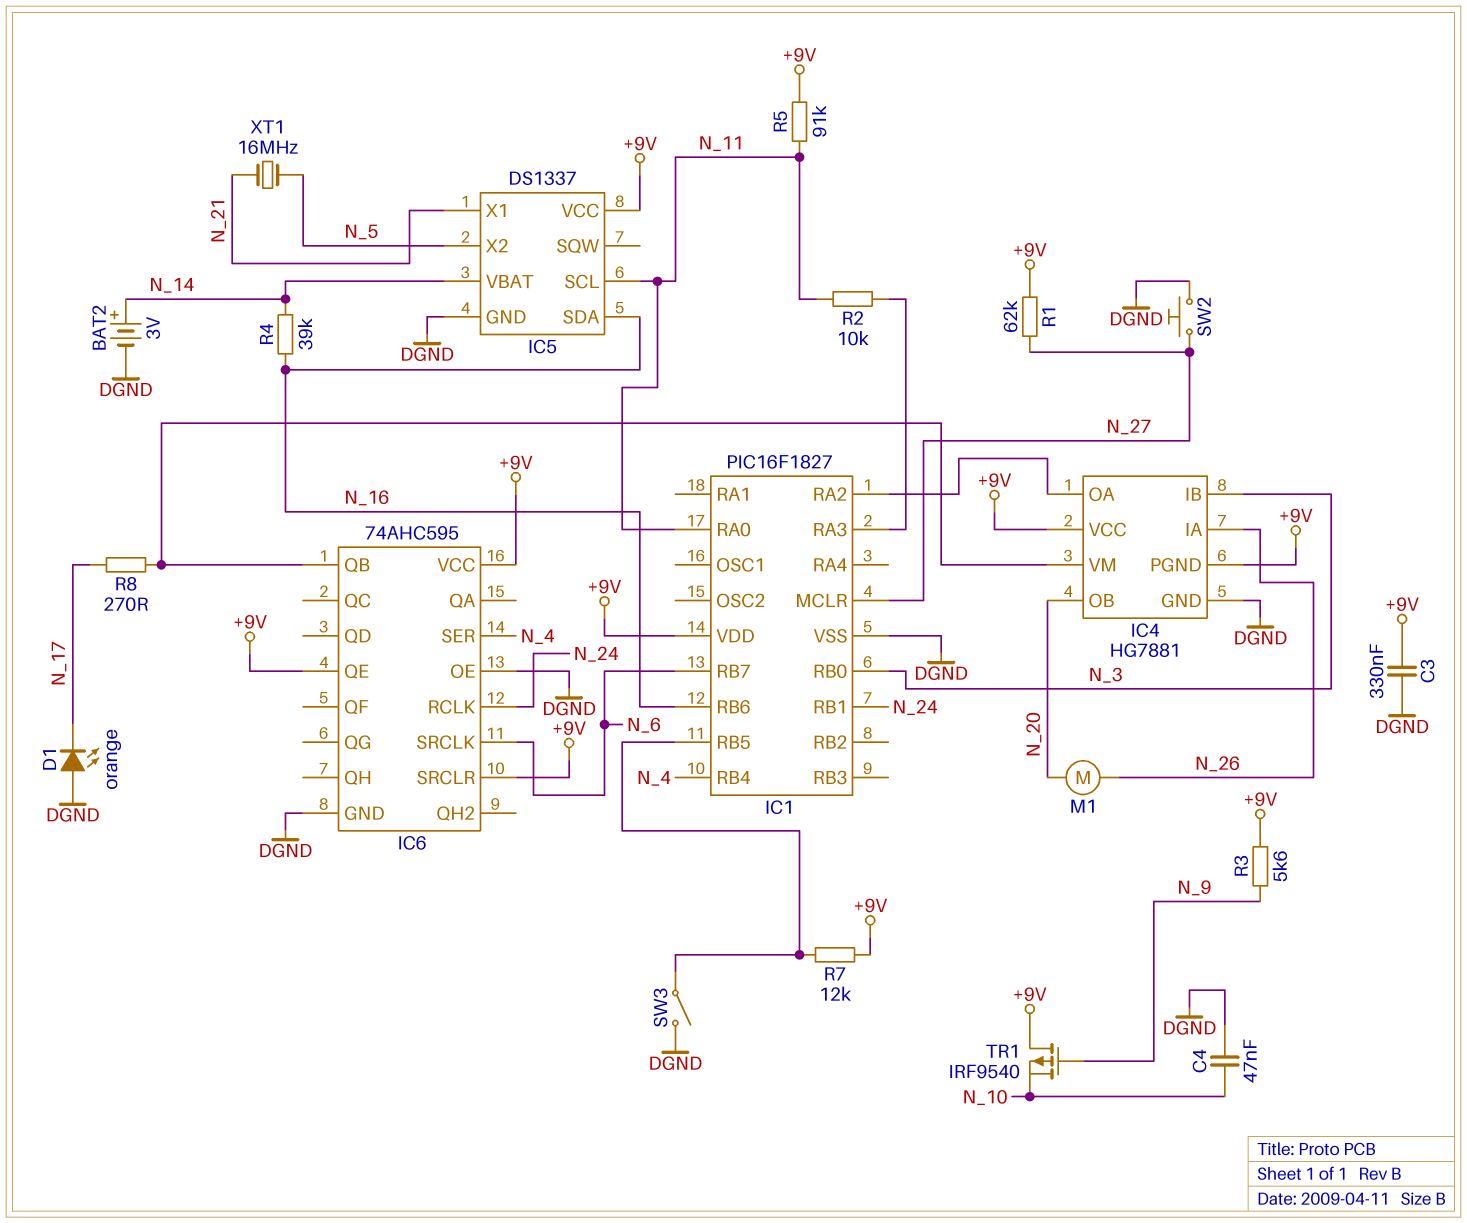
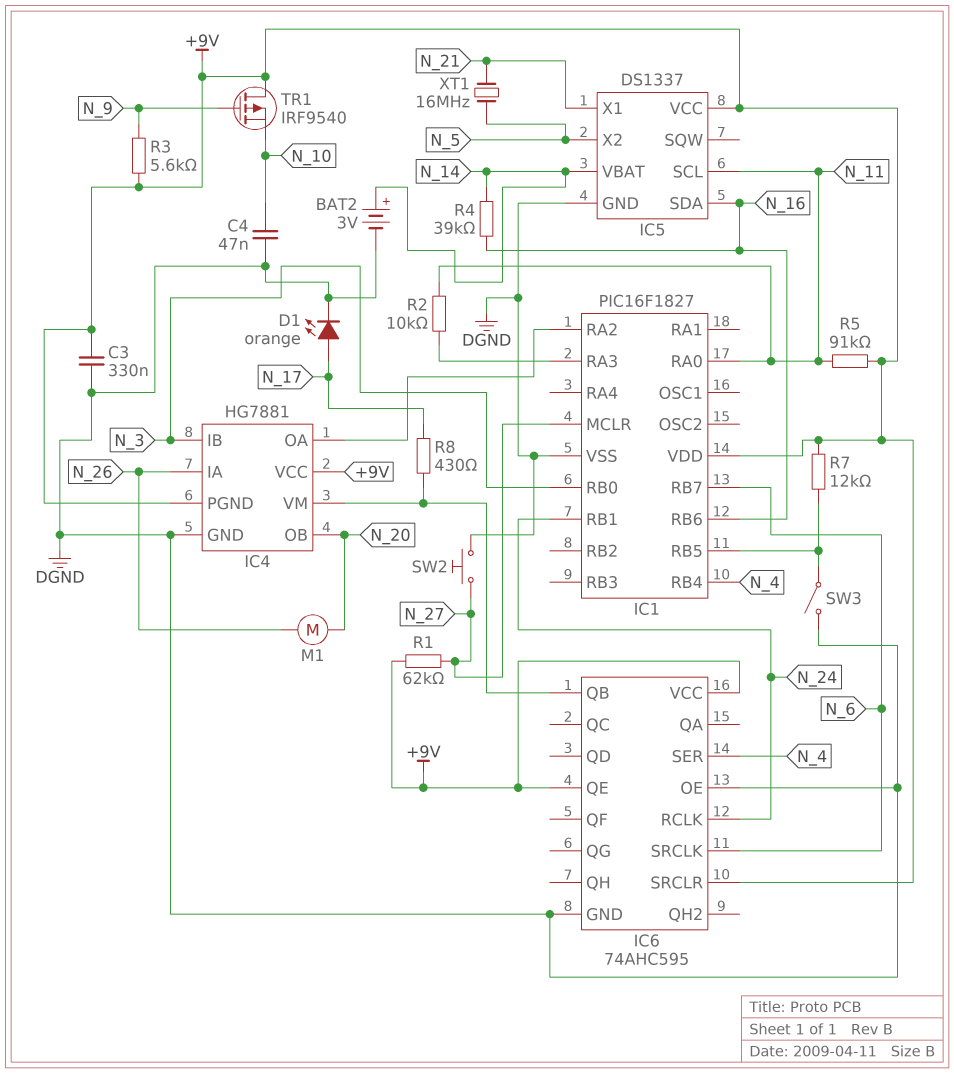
D1: LED orange (A DGND, K N_17) -> LED orange (A N_17, K DGND)
R8: 270 (IC4/VM, N_17) -> 430 (IC4/VM, N_17)

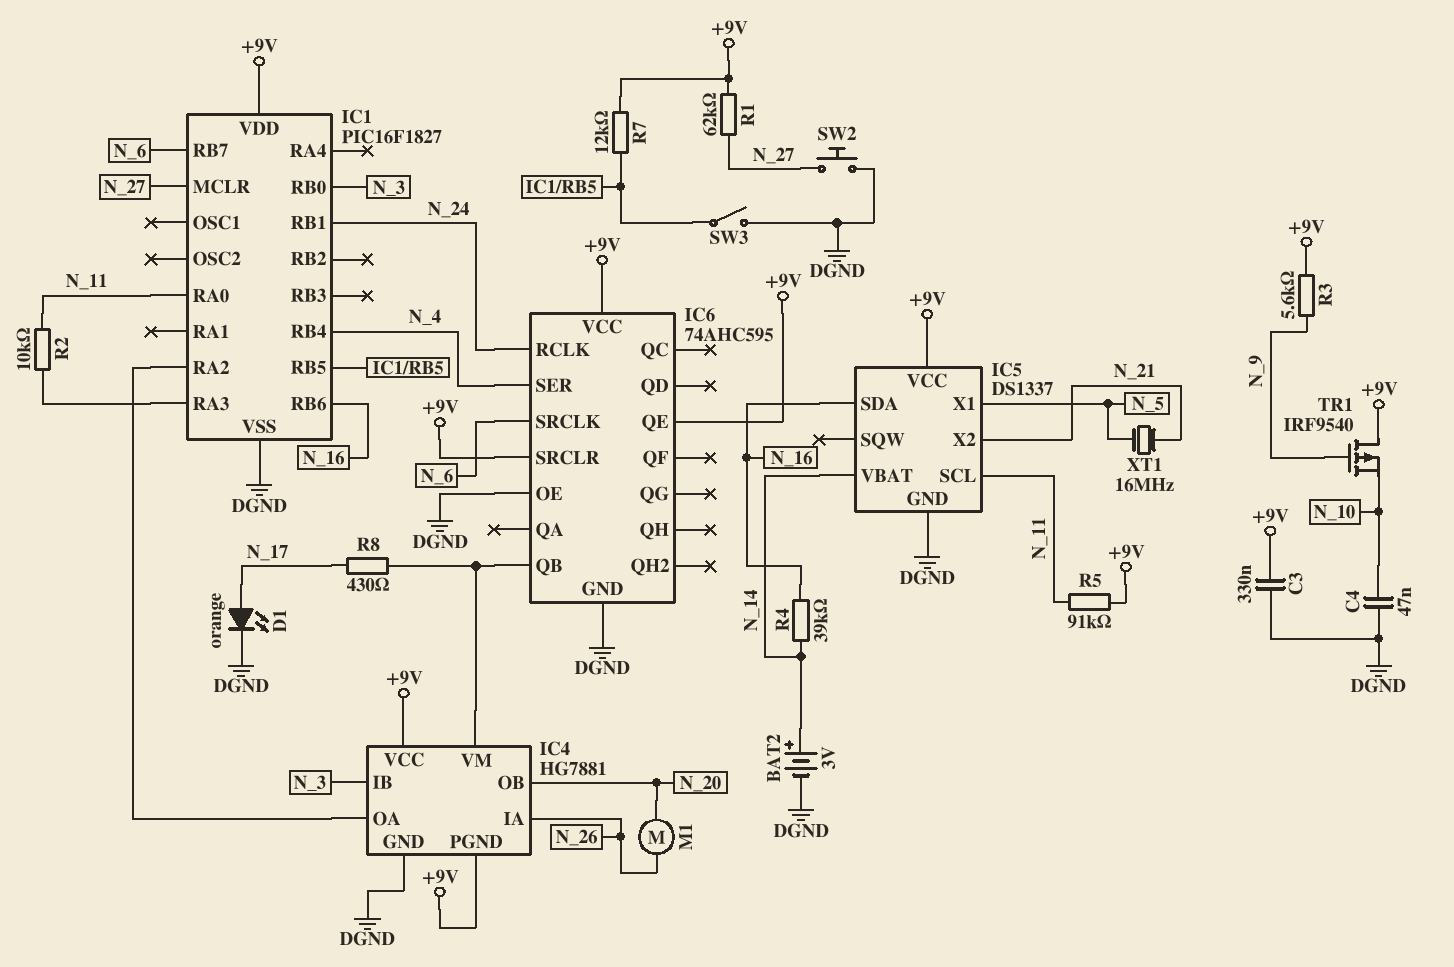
IC5 pin X1: N_21 -> N_5
IC5 pin X2: N_5 -> N_21

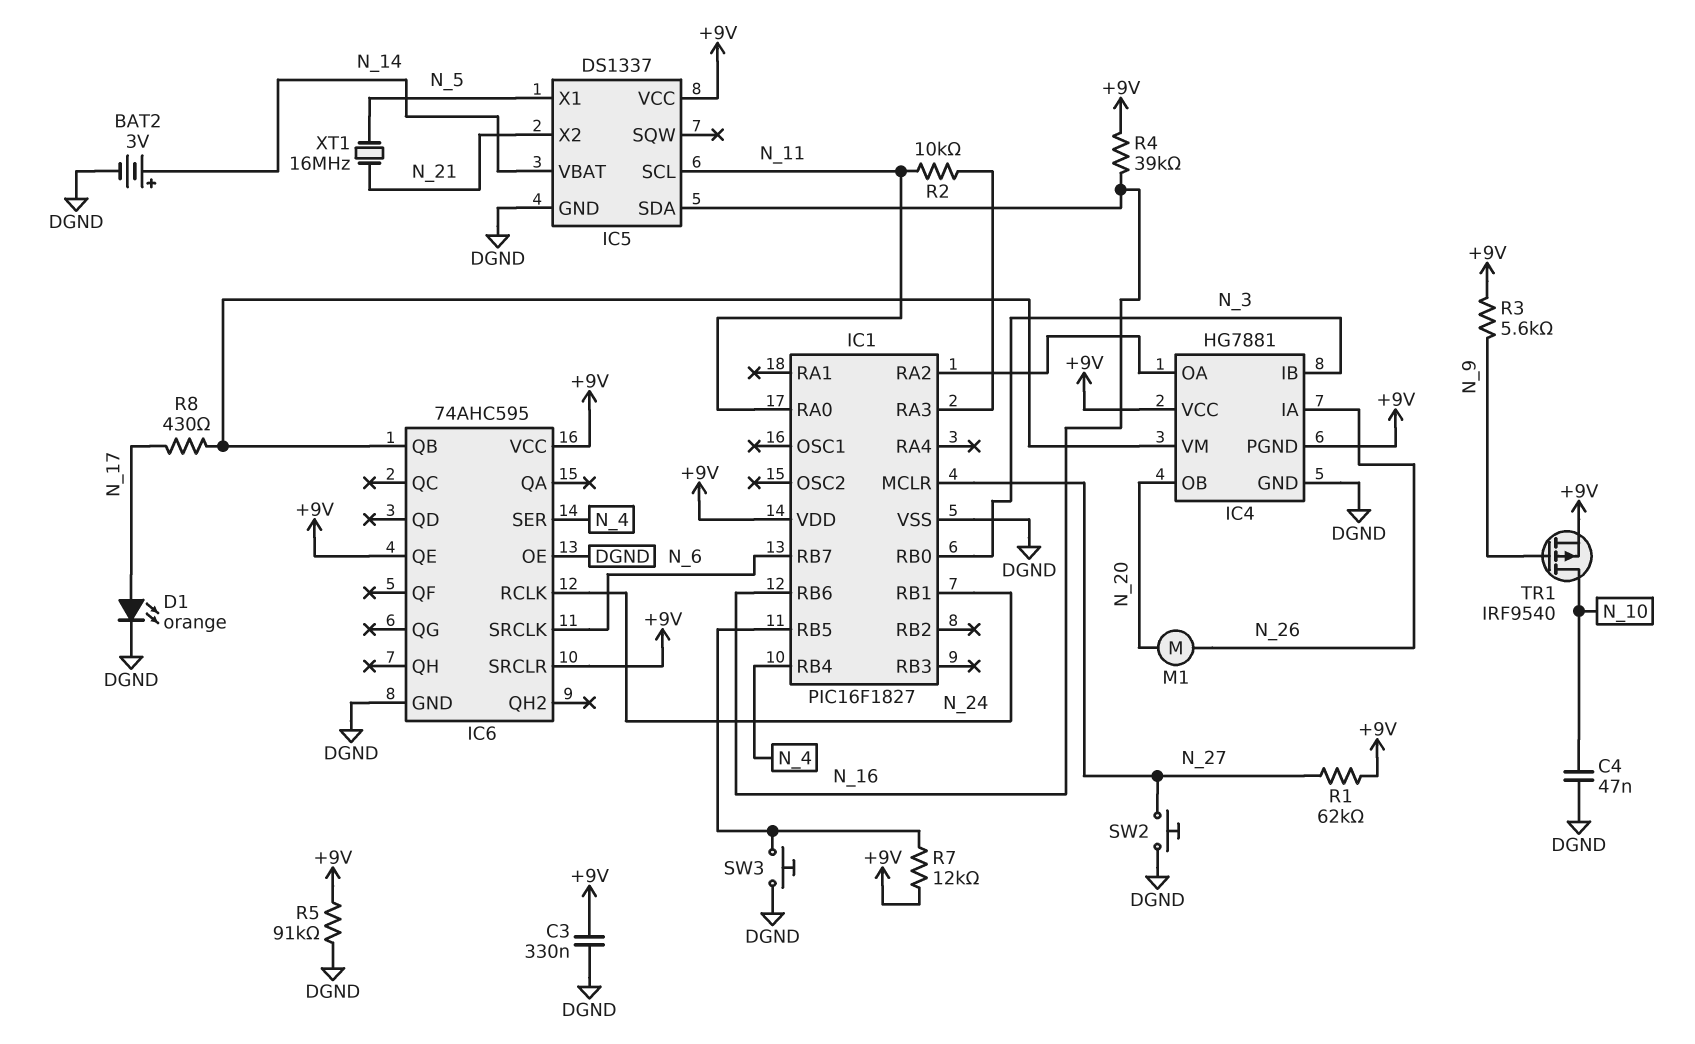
R4: 39k (N_14, N_16) -> 39k (+9V, N_16)
R5: 91k (+9V, N_11) -> 91k (+9V, DGND)
SW3: switch (DGND, IC1/RB5) -> button (DGND, IC1/RB5)
TR1: PMOS IRF9540 (G N_9, D +9V, S N_10) -> PMOS IRF9540 (G N_9, D N_10, S +9V)

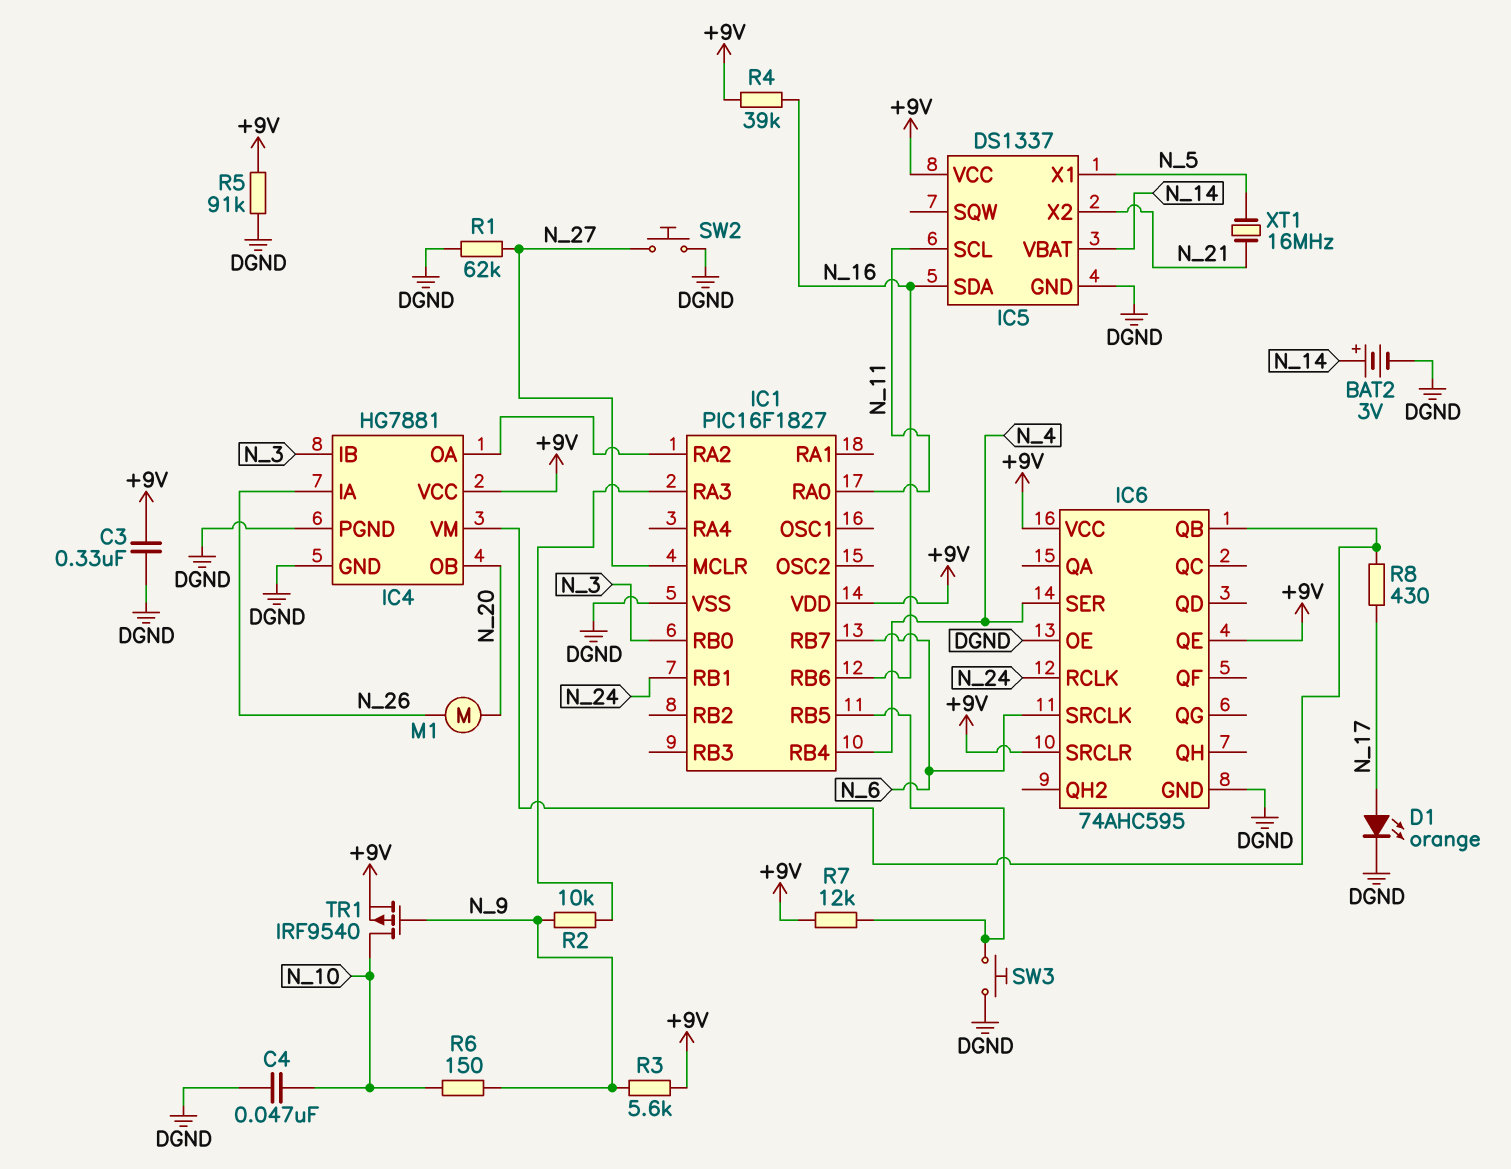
IC4 pin PGND: +9V -> DGND
R1: 62k (+9V, N_27) -> 62k (DGND, N_27)
R2: 10k (IC1/RA3, N_11) -> 10k (IC1/RA3, N_9)
R6: none -> 150 (N_9, N_10)

